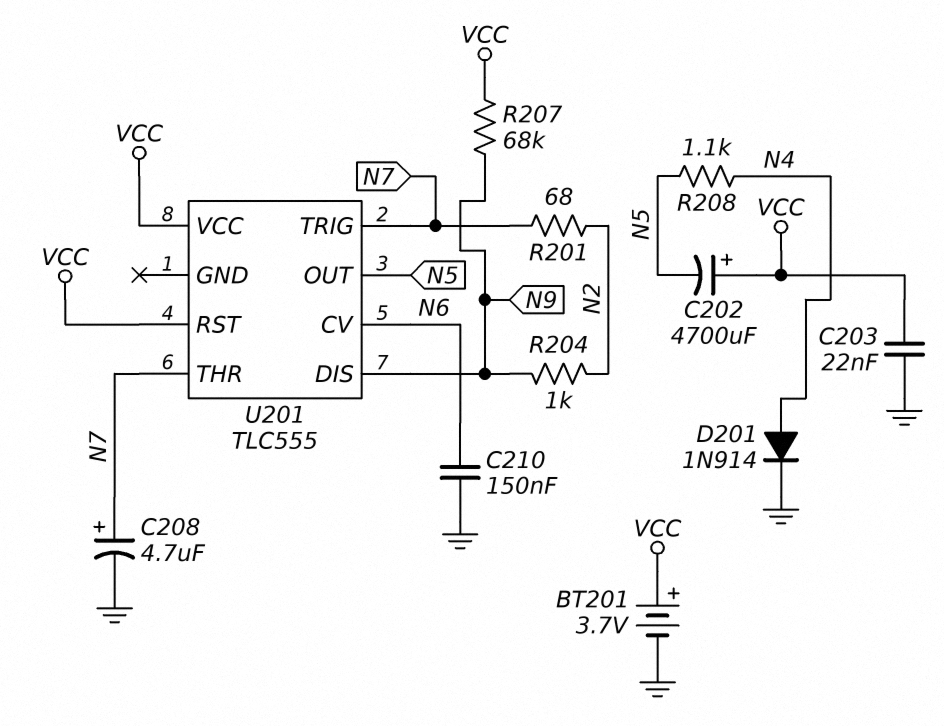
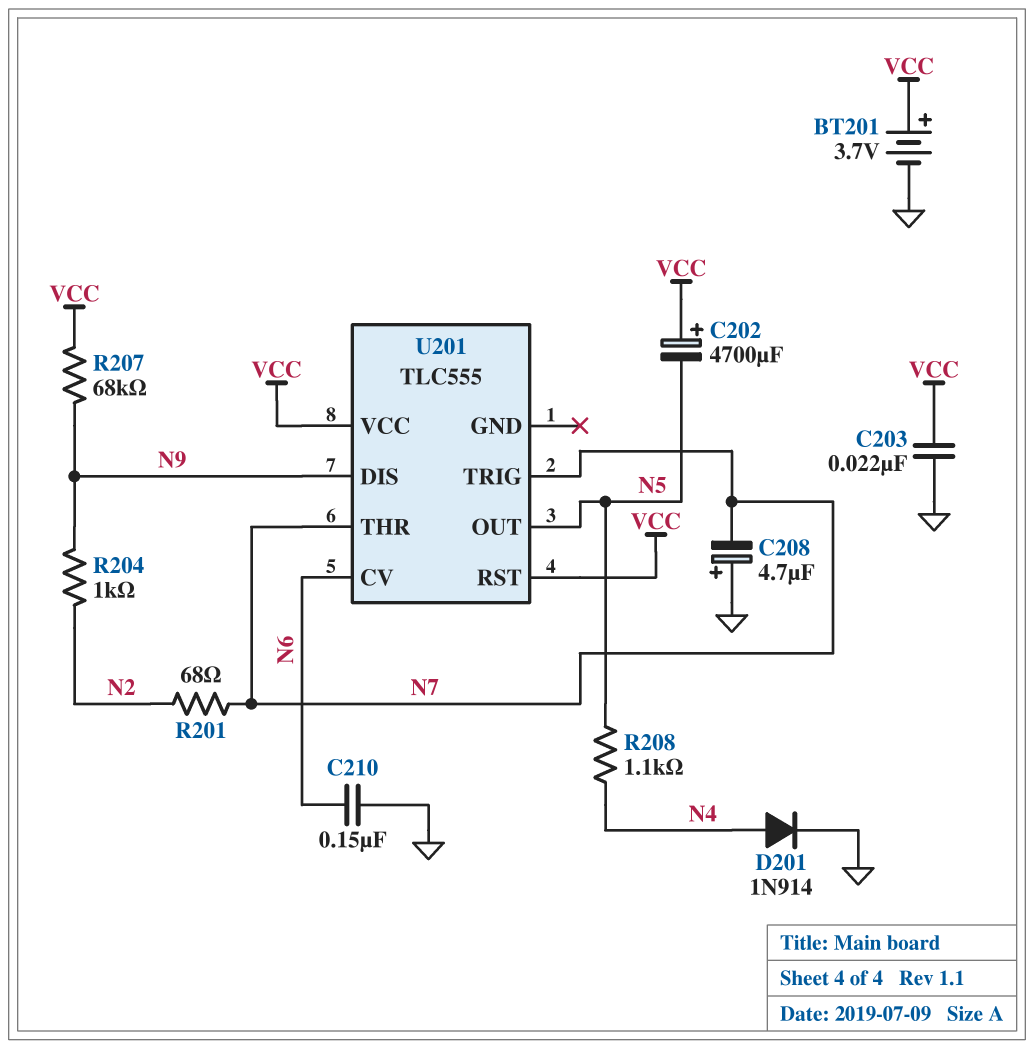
C208: 4.7uF (plus N7, minus GND) -> 4.7uF (plus GND, minus N7)

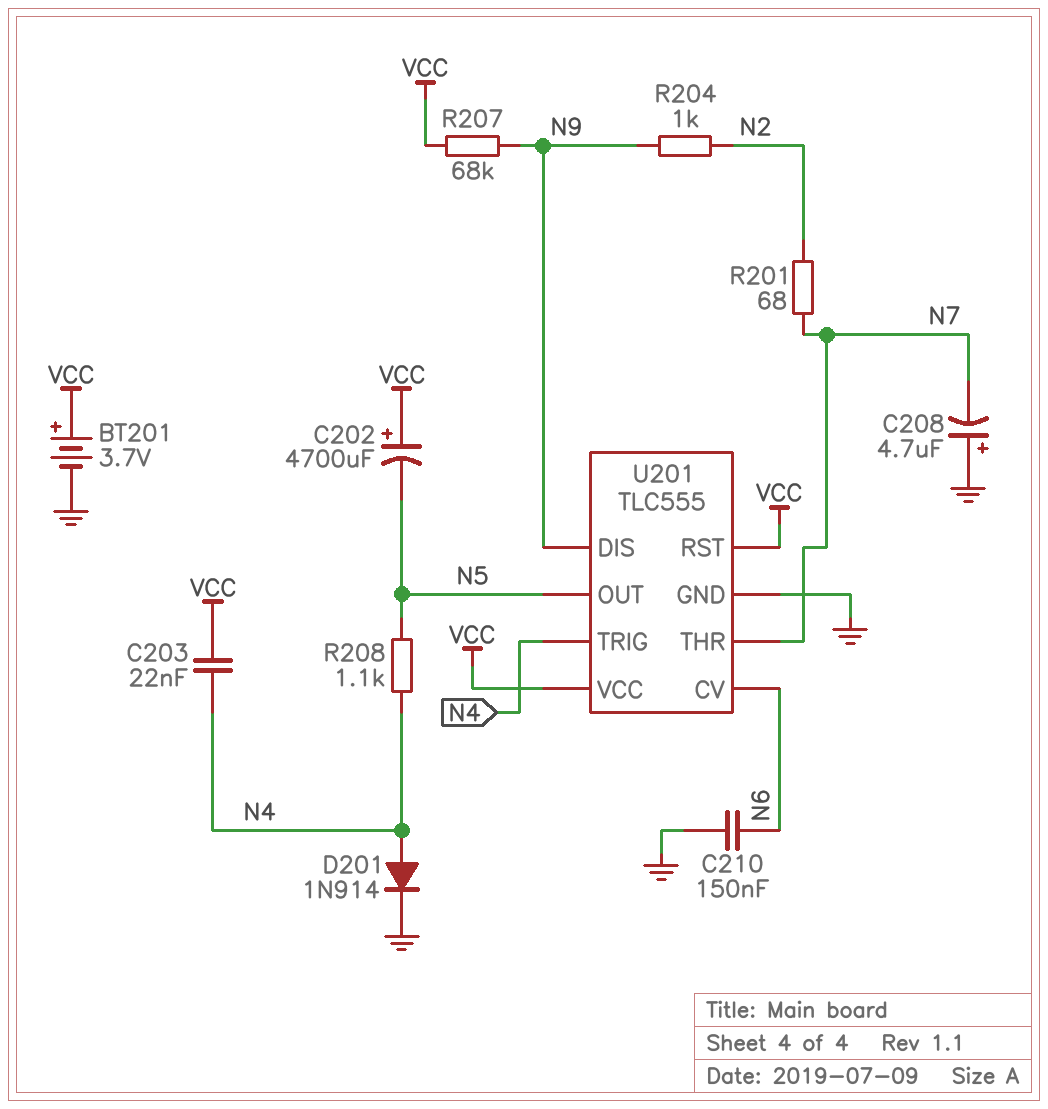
C203: 22nF (GND, VCC) -> 22nF (N4, VCC)
U201 pin GND: none -> GND
U201 pin TRIG: N7 -> N4

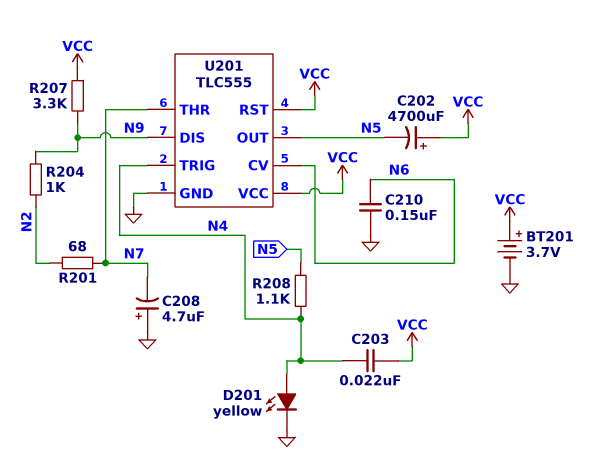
D201: diode 1N914 (A N4, K GND) -> LED yellow (A N4, K GND)
R207: 68k (N9, VCC) -> 3.3k (N9, VCC)

